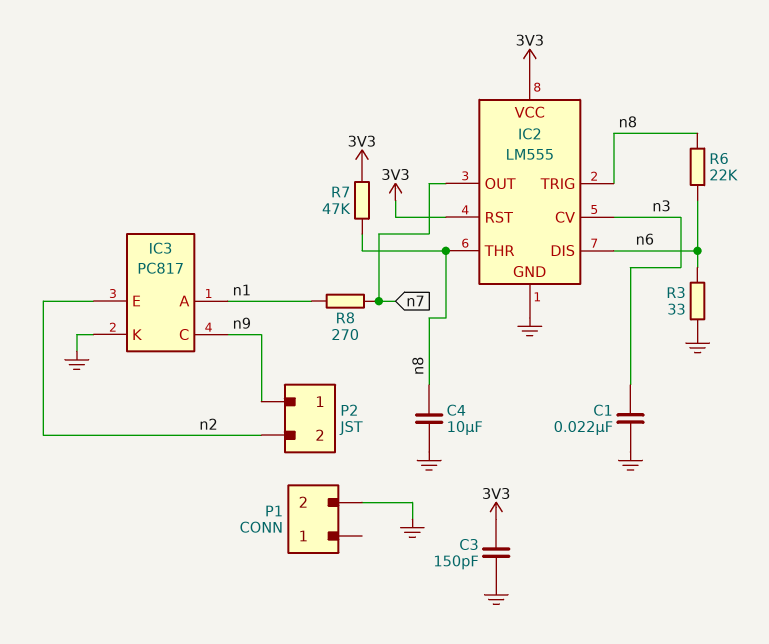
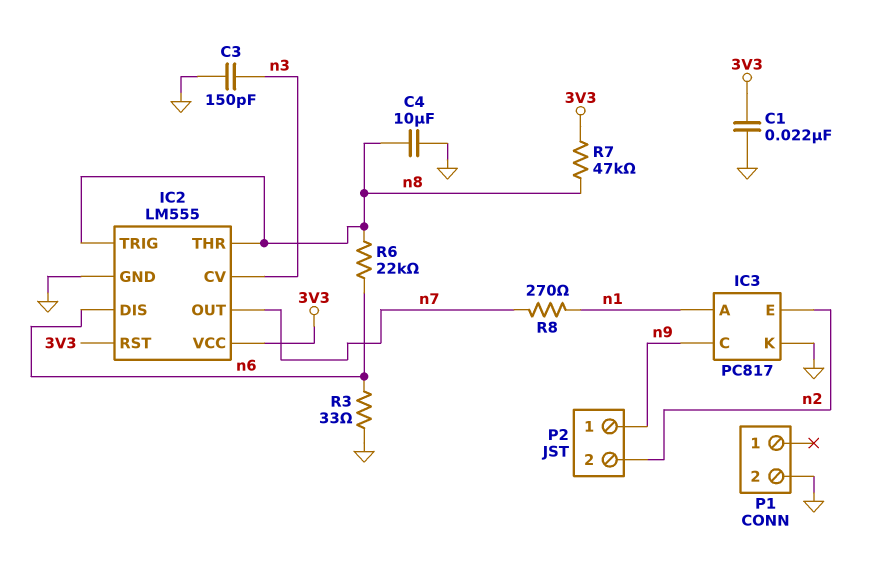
C1: 22nF (GND, n3) -> 22nF (3V3, GND)
C3: 150pF (3V3, GND) -> 150pF (GND, n3)

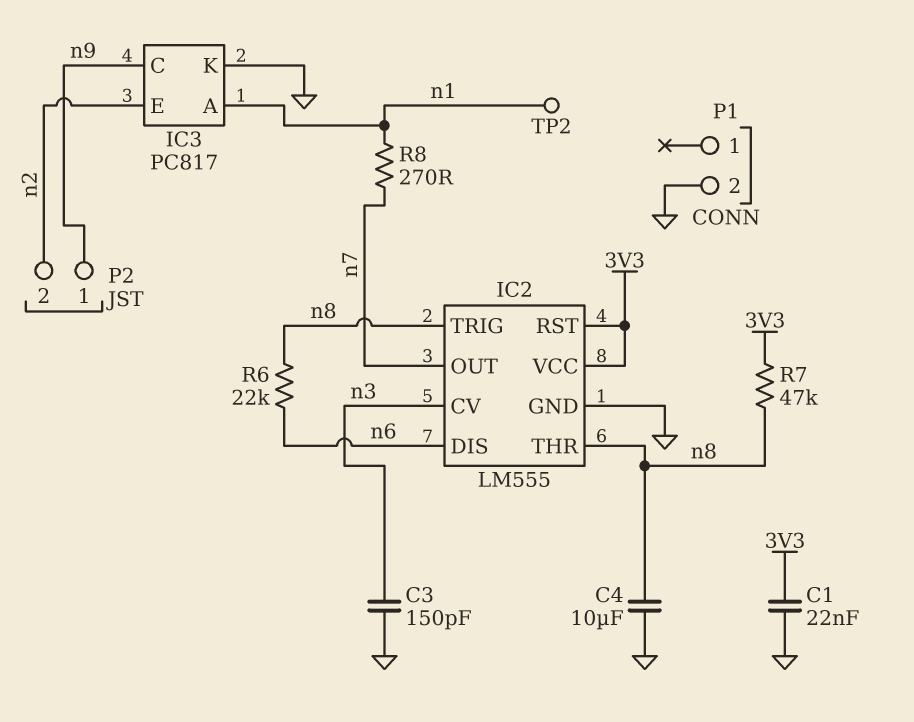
R3: 33 (GND, n6) -> none
TP2: none -> test point (n1)

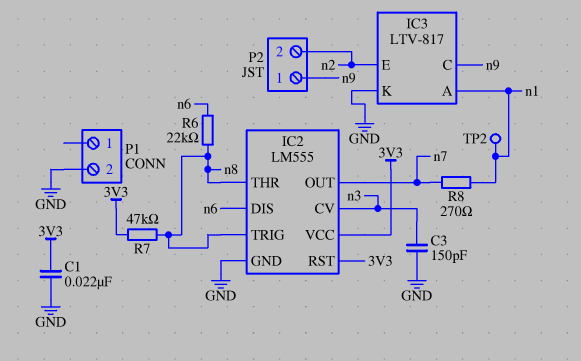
C4: 10uF (GND, n8) -> none
IC3: PC817 -> LTV-817

